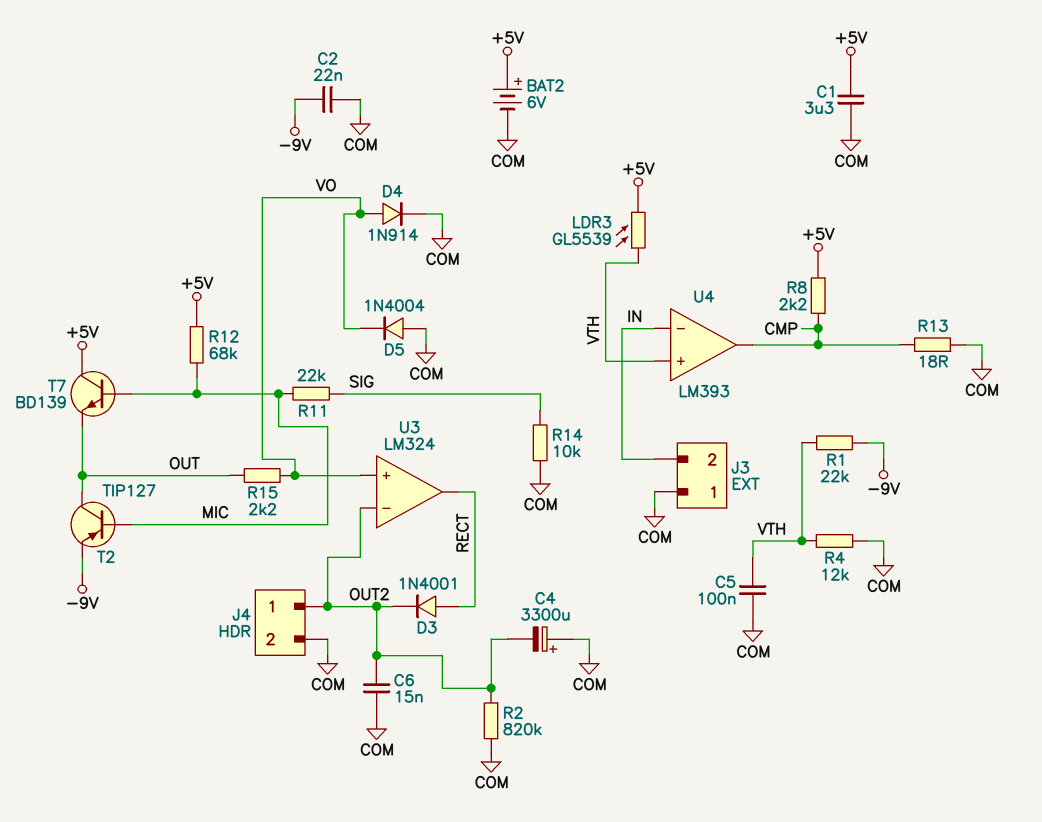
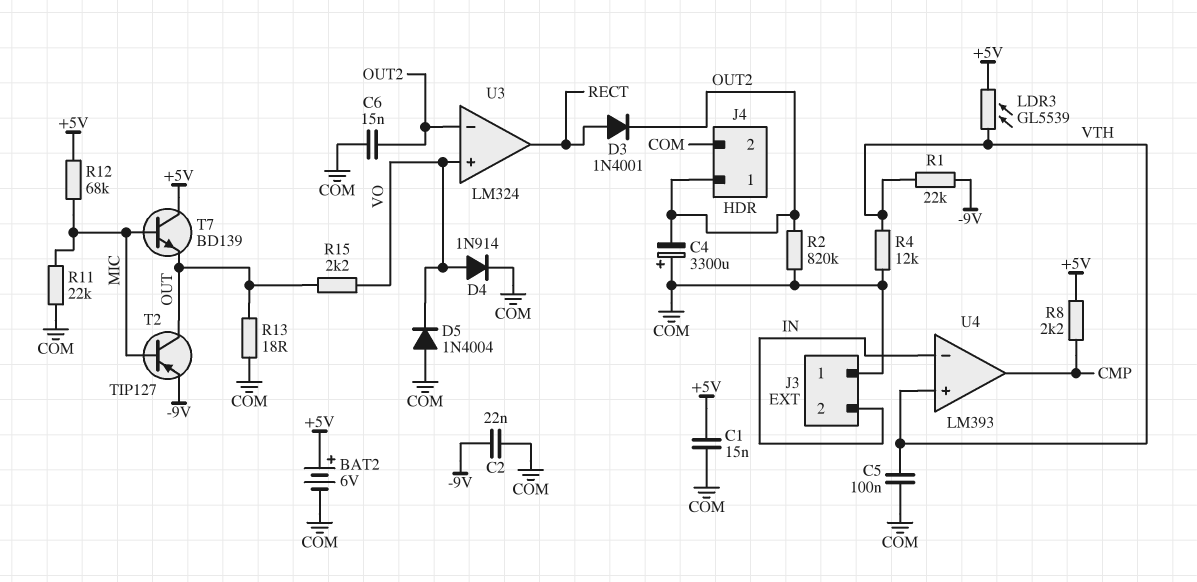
C1: 3.3uF (+5V, COM) -> 15nF (+5V, COM)
R11: 22k (MIC, SIG) -> 22k (COM, MIC)
R13: 18 (CMP, COM) -> 18 (COM, OUT)
R14: 10k (COM, SIG) -> none

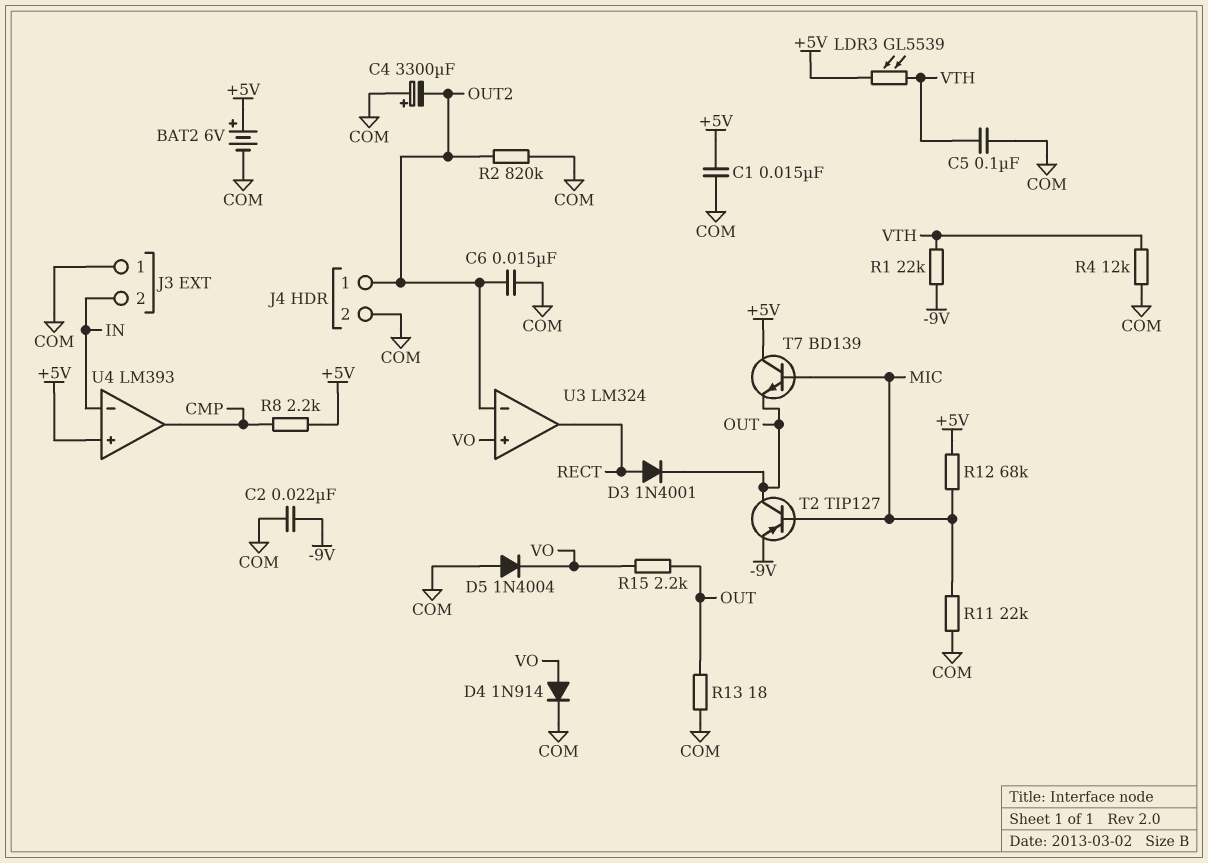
D3: diode 1N4001 (A RECT, K OUT2) -> diode 1N4001 (A RECT, K OUT)
U4 pin in+: VTH -> +5V

